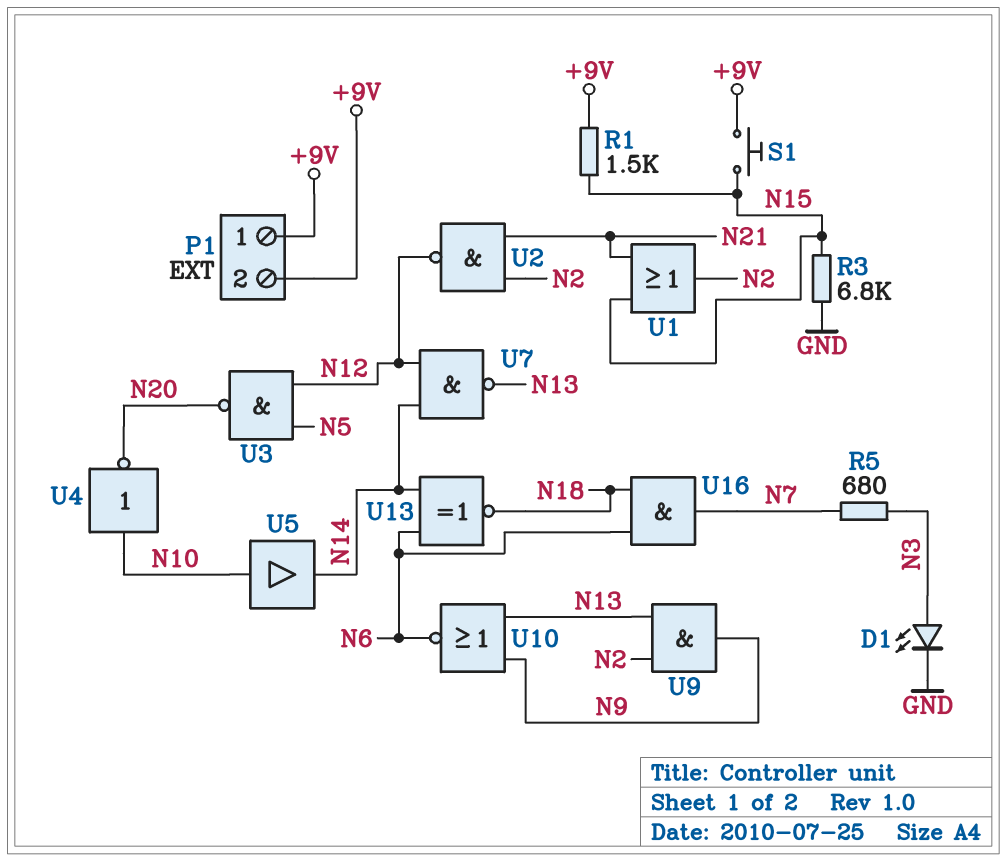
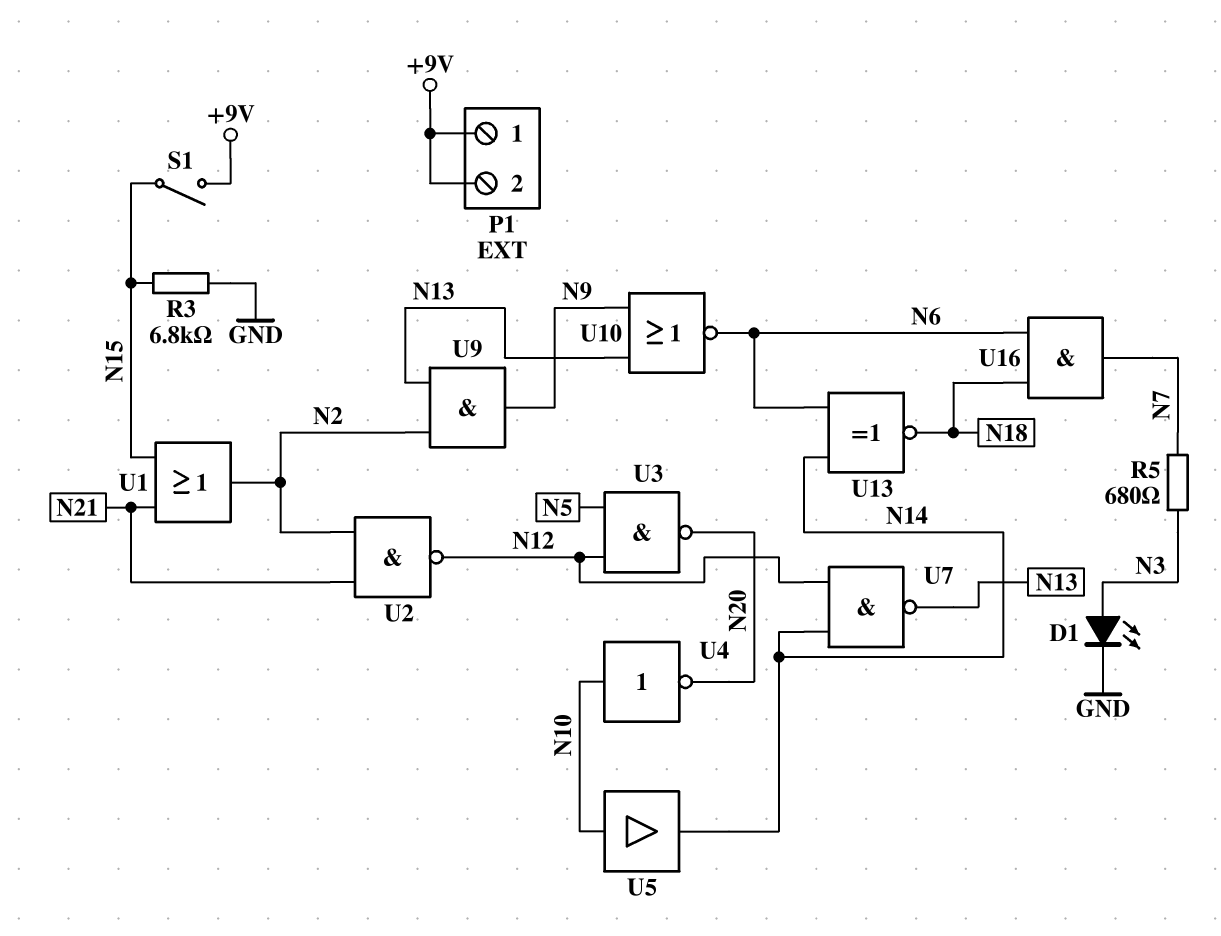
R1: 1.5k (+9V, N15) -> none
S1: button (+9V, N15) -> switch (+9V, N15)

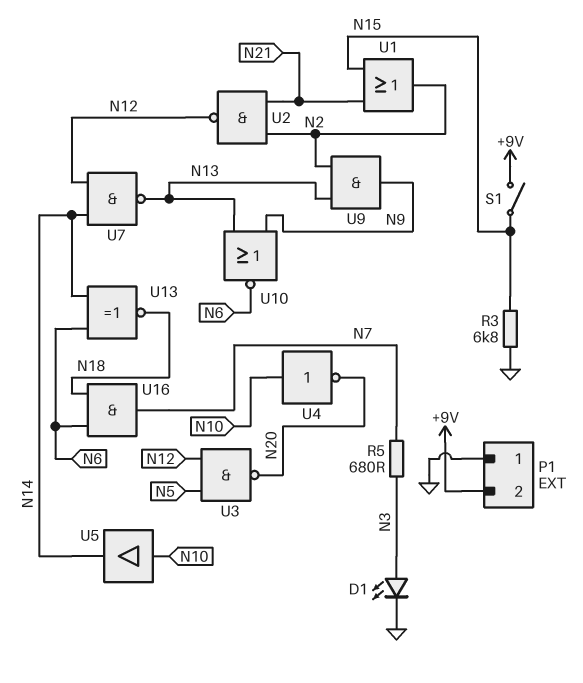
P1 pin 1: +9V -> GND

